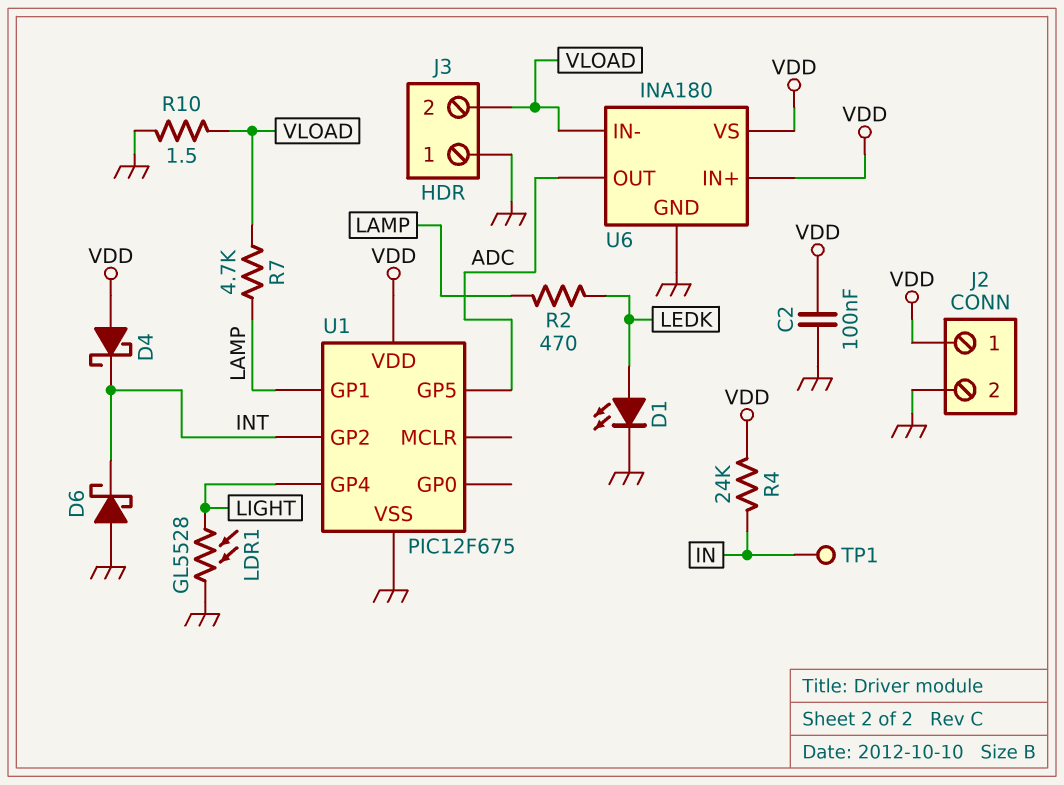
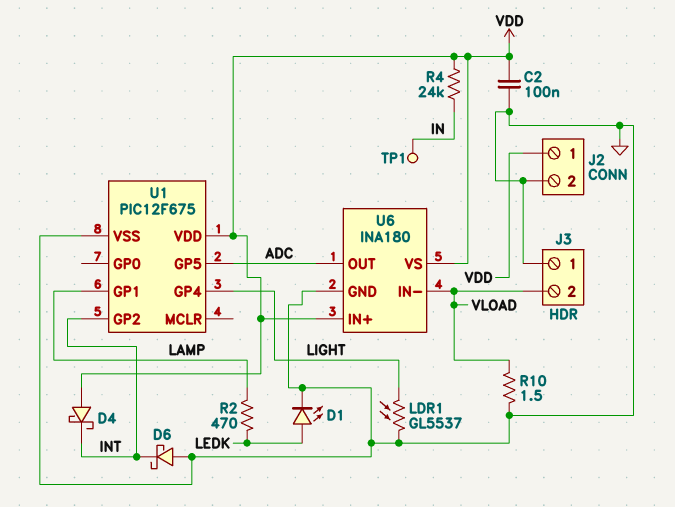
LDR1: GL5528 (GND, LIGHT) -> GL5537 (GND, LIGHT)
R7: 4.7k (LAMP, VLOAD) -> none

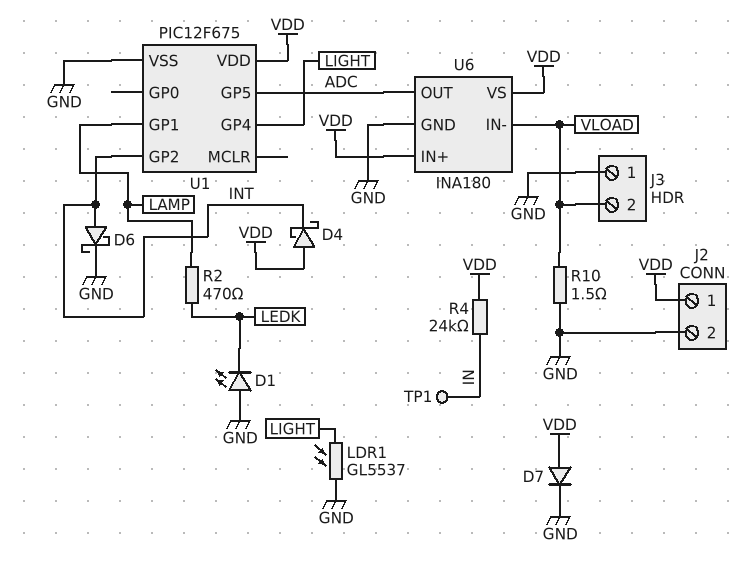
C2: 100nF (GND, VDD) -> none
D1: LED (A LEDK, K GND) -> LED (A GND, K LEDK)
D6: schottky (A GND, K INT) -> schottky (A INT, K GND)
D7: none -> diode (A VDD, K GND)

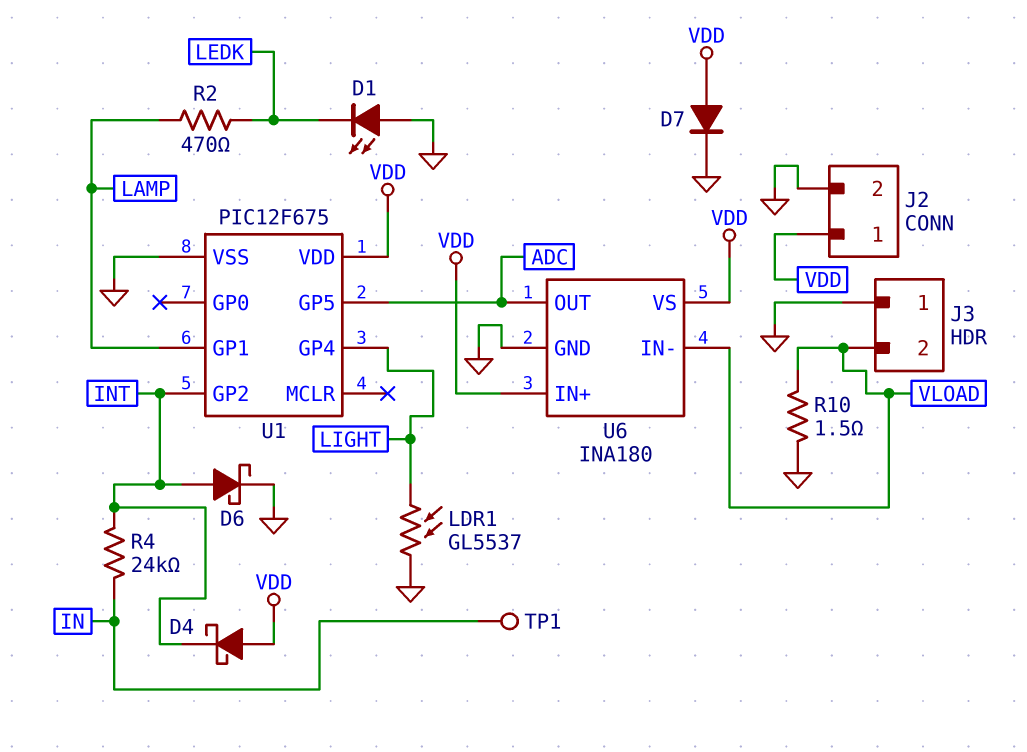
R4: 24k (IN, VDD) -> 24k (IN, INT)

